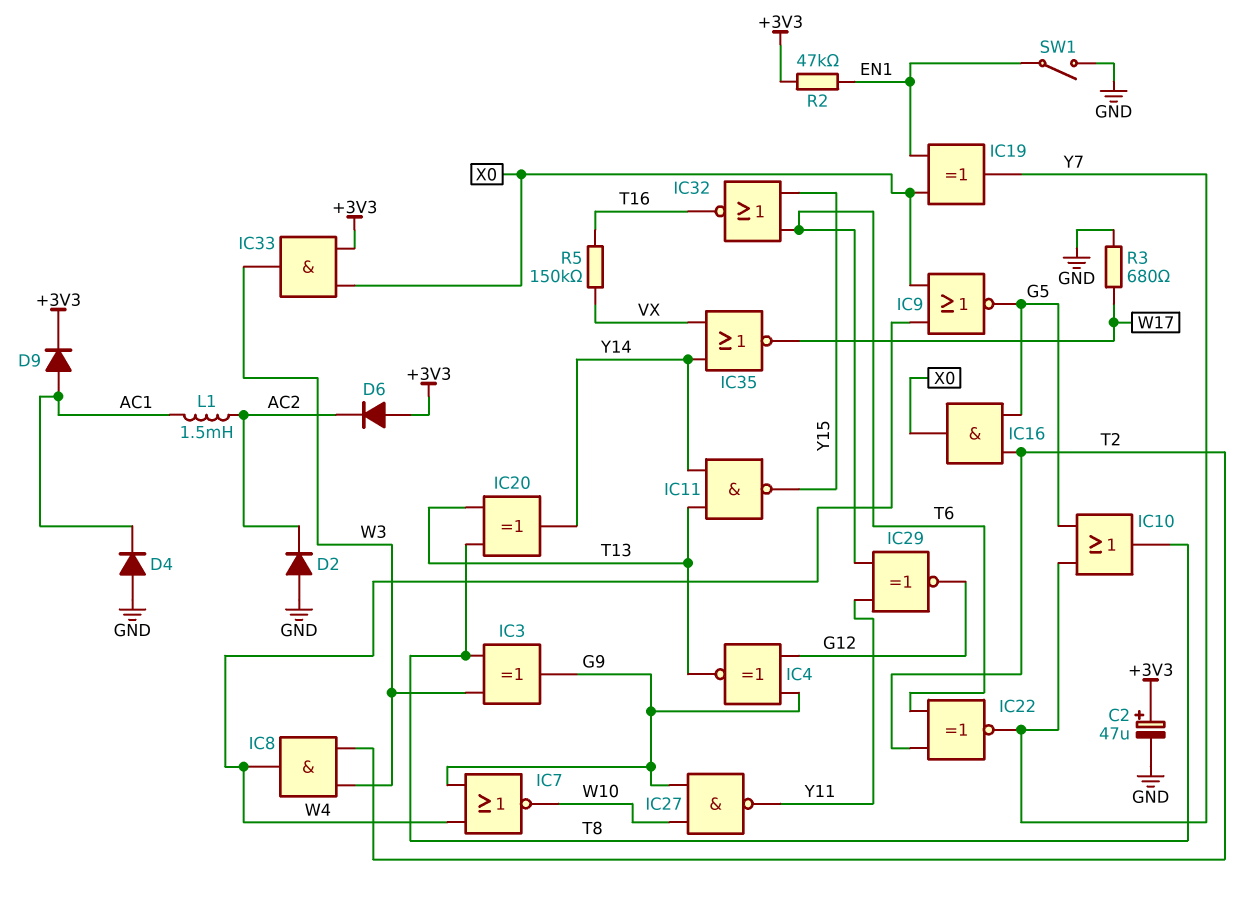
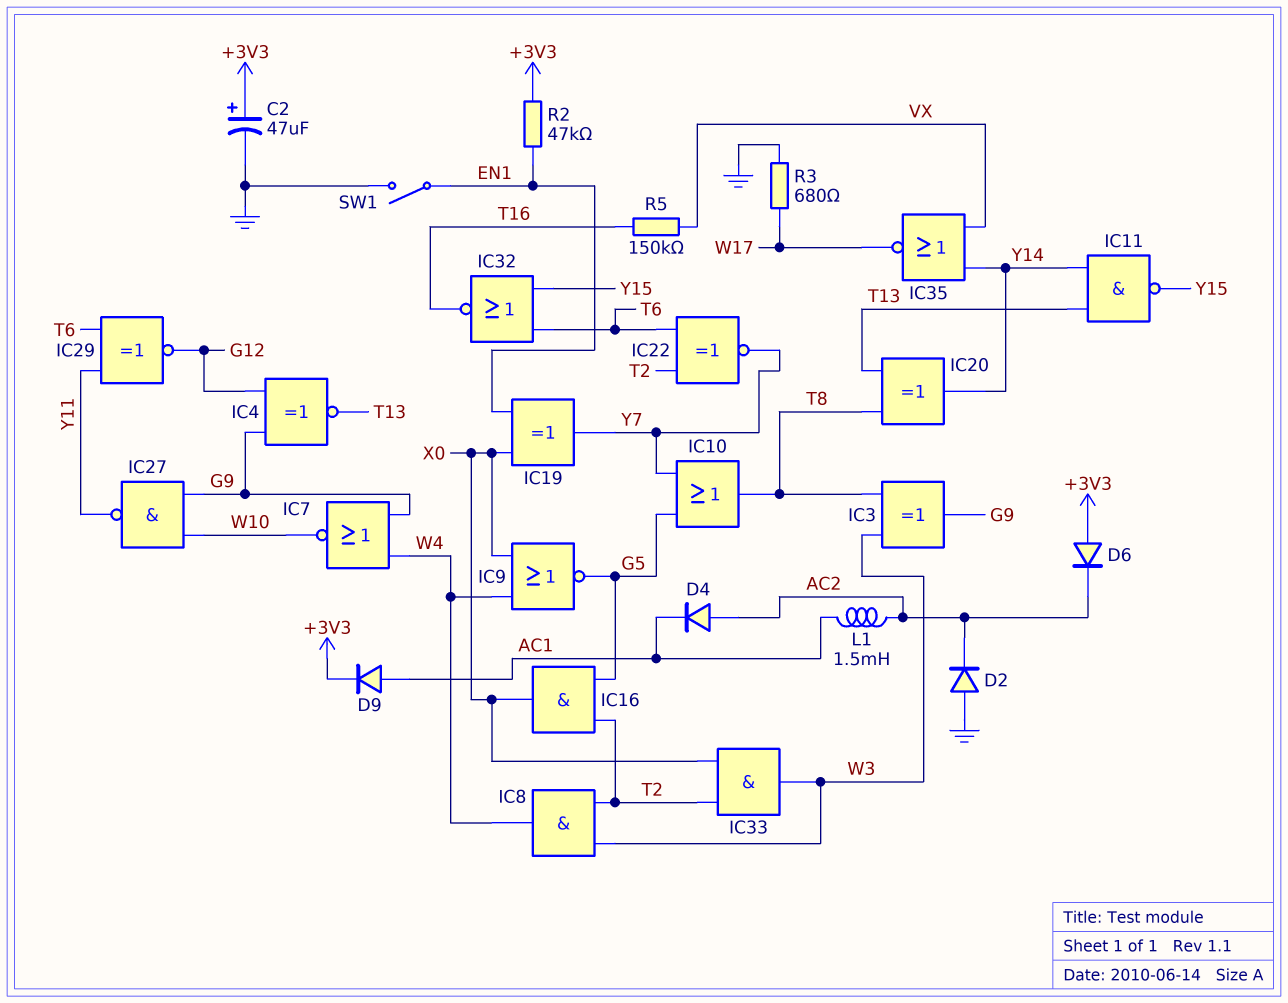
D4: diode (A GND, K AC1) -> diode (A AC2, K AC1)
IC33: AND (in +3V3, in X0, out W3) -> AND (in T2, in X0, out W3)

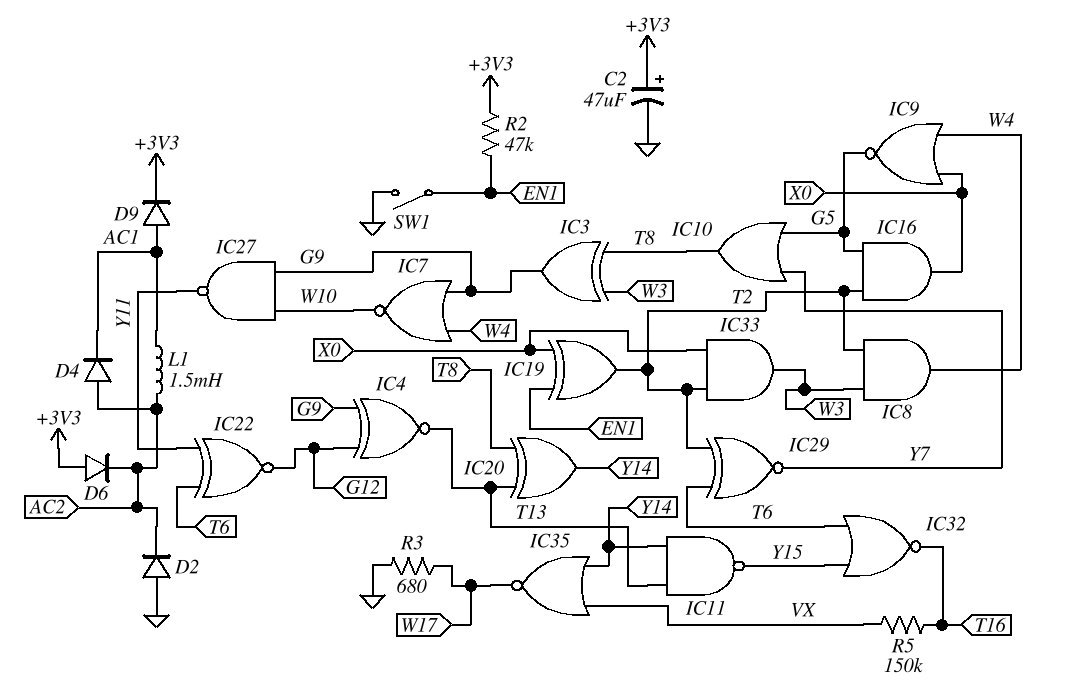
IC19: XOR (in EN1, in X0, out Y7) -> XOR (in EN1, in X0, out T2)
IC22: XNOR (in T2, in T6, out Y7) -> XNOR (in T6, in Y11, out G12)
IC29: XNOR (in T6, in Y11, out G12) -> XNOR (in T2, in T6, out Y7)

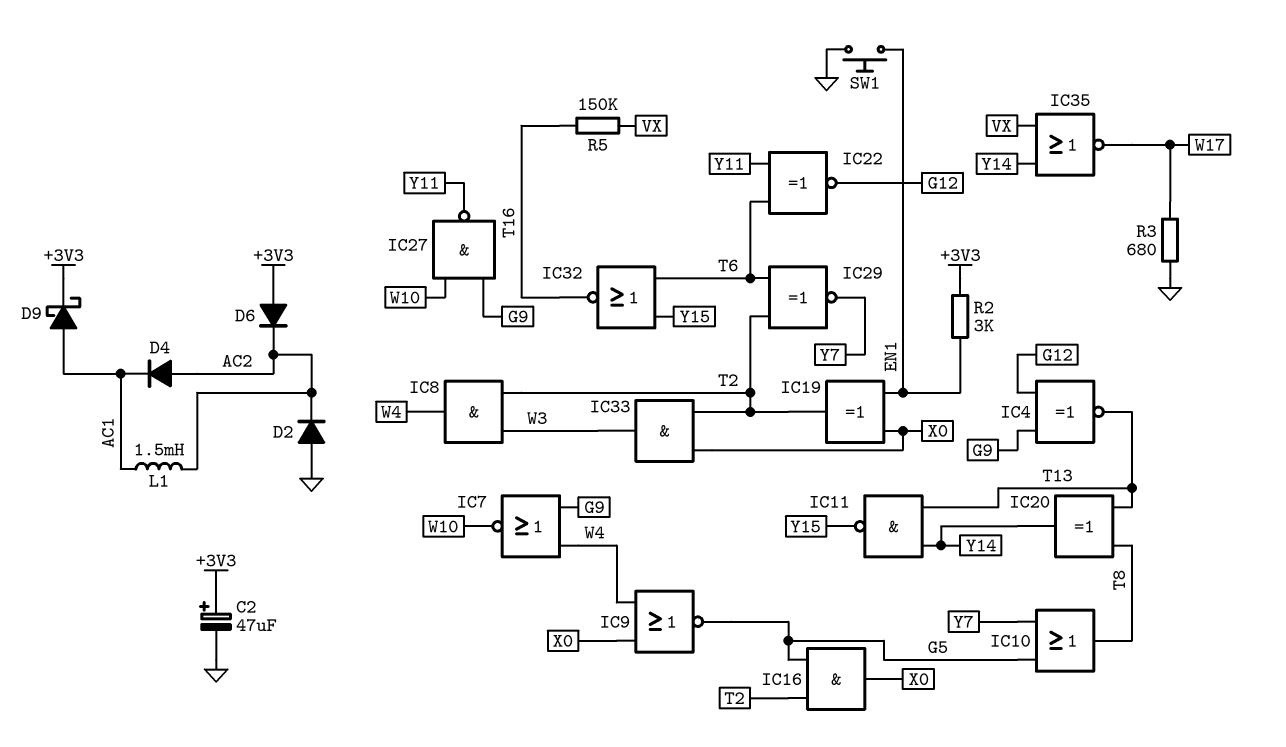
D9: diode (A AC1, K +3V3) -> schottky (A AC1, K +3V3)
IC3: XOR (in T8, in W3, out G9) -> none
R2: 47k (+3V3, EN1) -> 3k (+3V3, EN1)
SW1: switch (EN1, GND) -> button (EN1, GND)

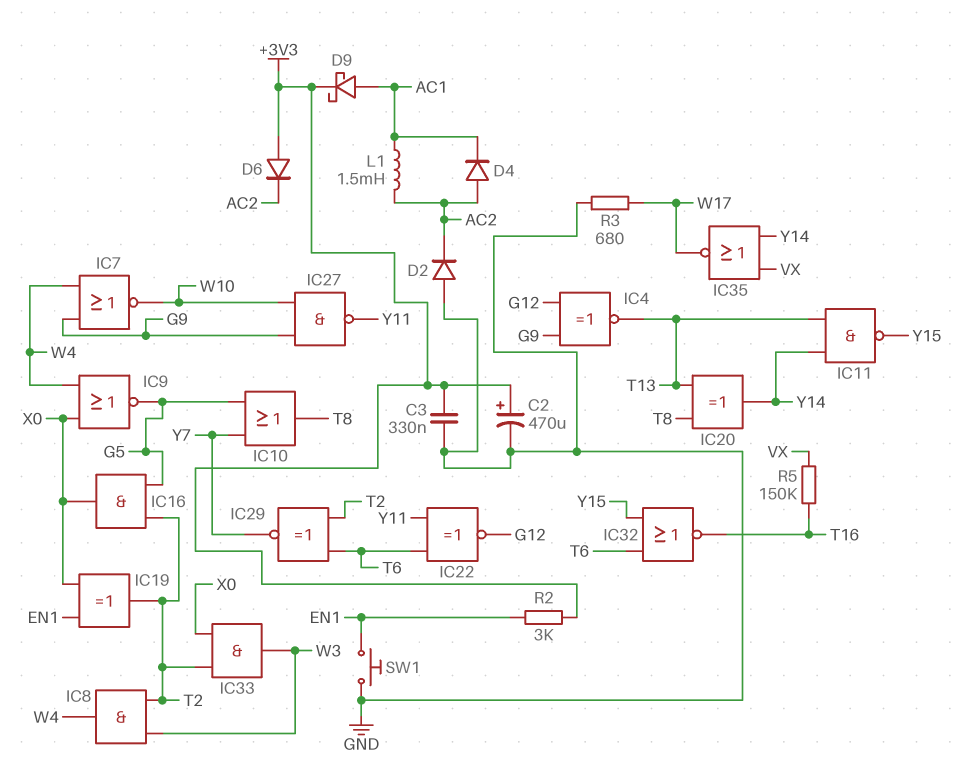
C2: 47uF (plus +3V3, minus GND) -> 470uF (plus +3V3, minus GND)
C3: none -> 330nF (+3V3, GND)

